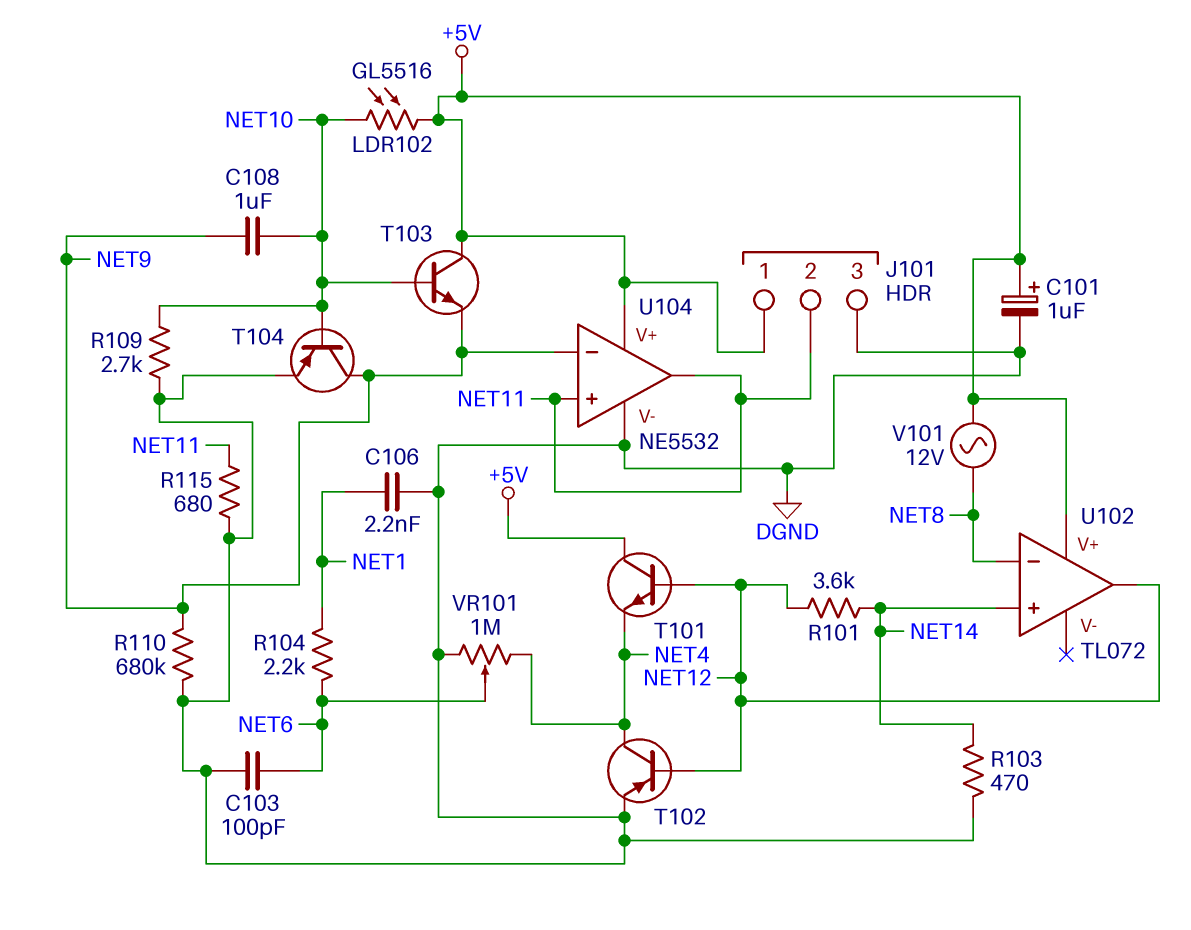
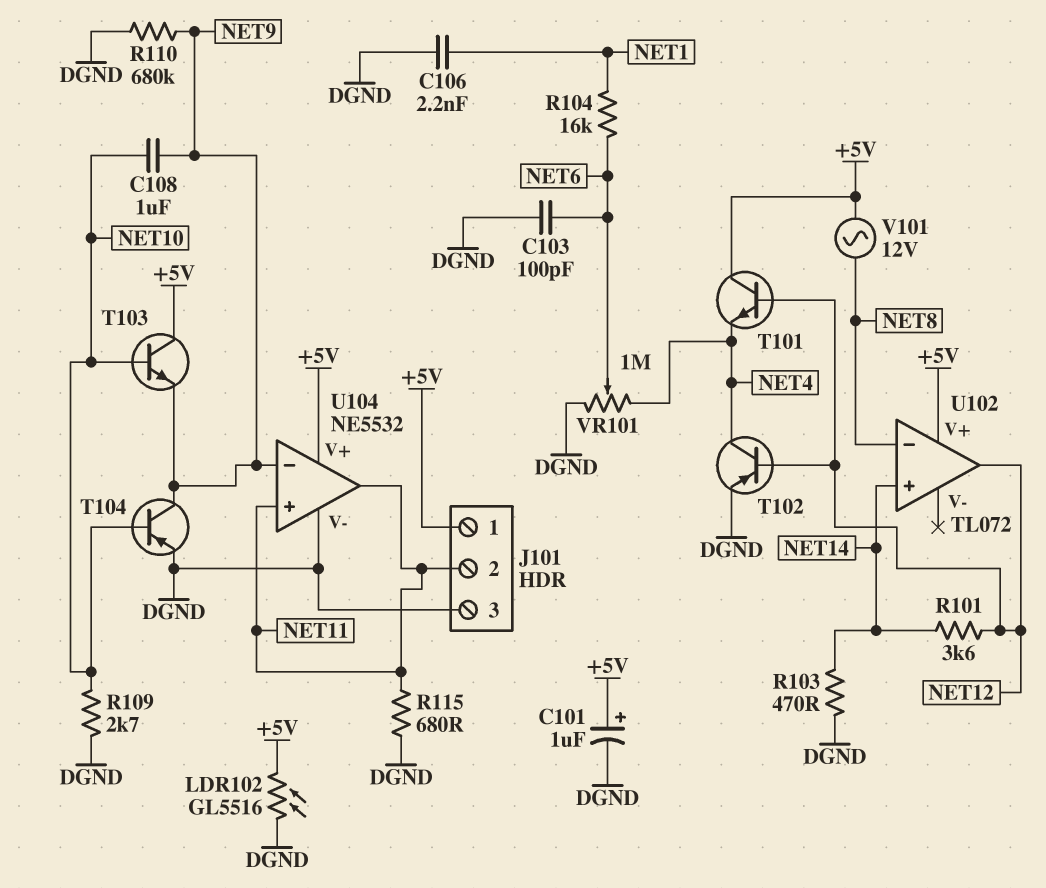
LDR102: GL5516 (+5V, NET10) -> GL5516 (+5V, DGND)
R104: 2.2k (NET1, NET6) -> 16k (NET1, NET6)

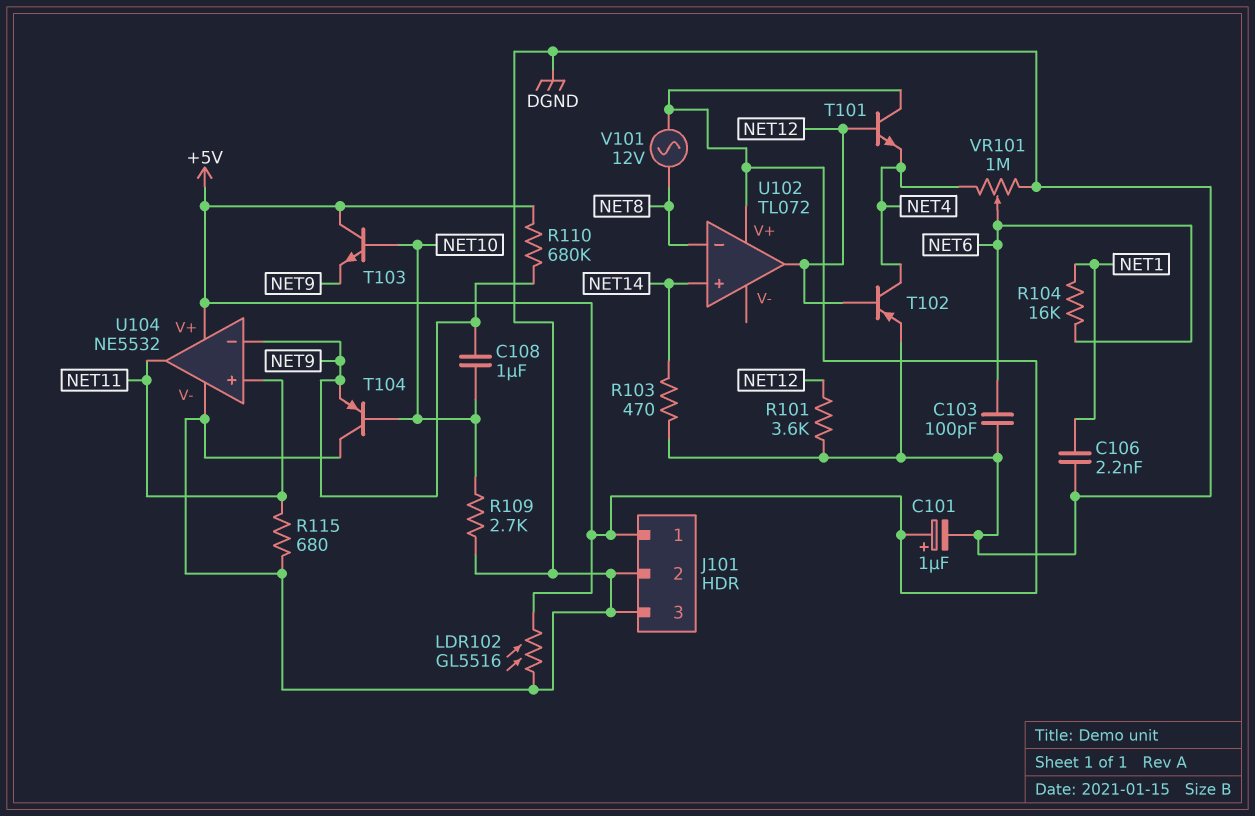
J101 pin 2: NET11 -> DGND
R101: 3.6k (NET12, NET14) -> 3.6k (DGND, NET12)
R110: 680k (DGND, NET9) -> 680k (+5V, NET9)
T104: PNP (B NET10, C NET9, E DGND) -> PNP (B NET10, C DGND, E NET9)

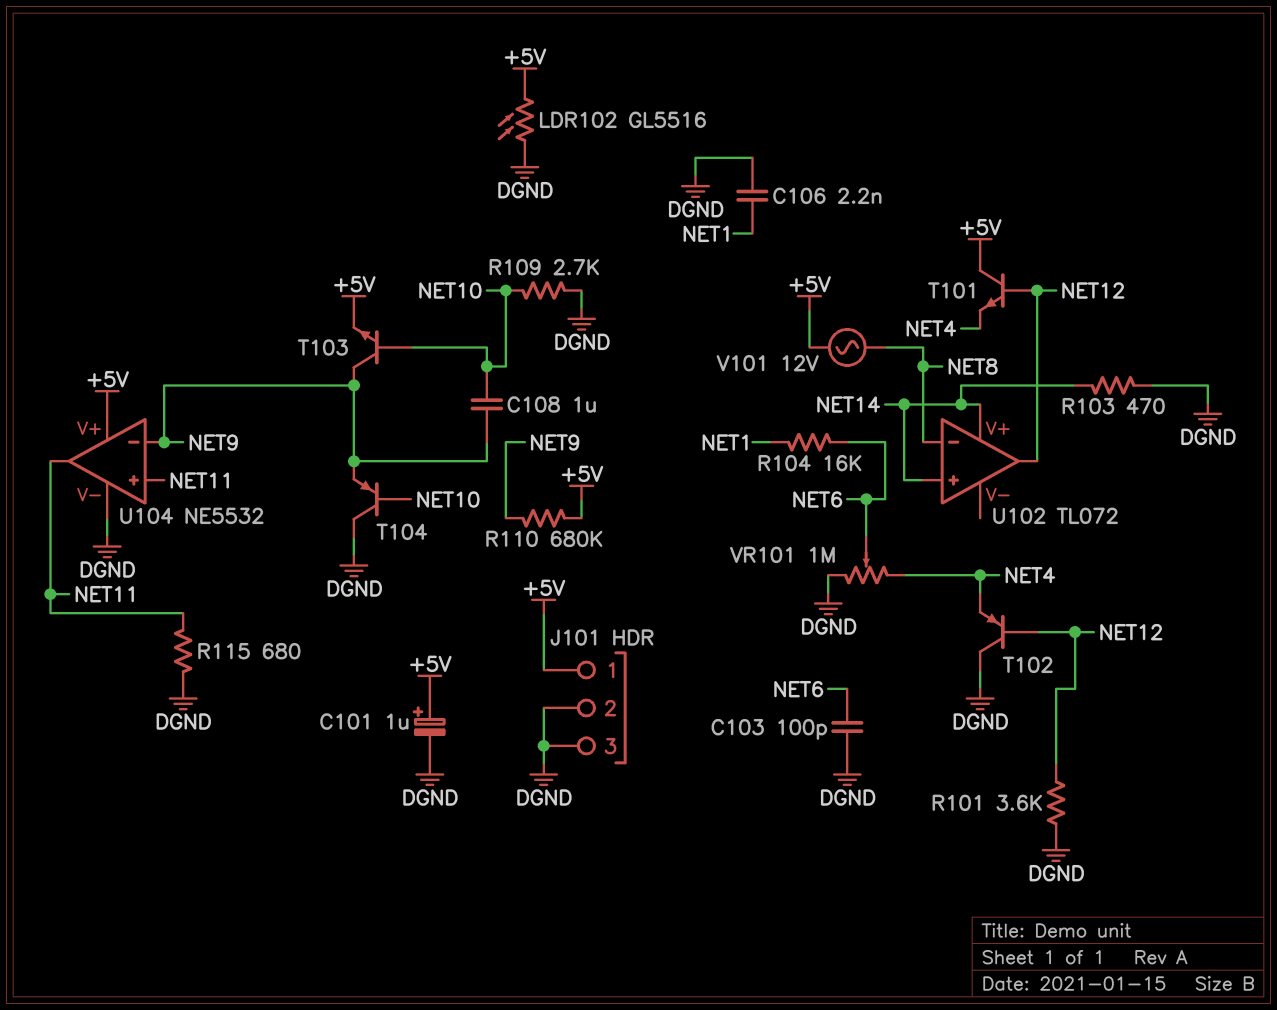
T102: PNP (B NET12, C NET4, E DGND) -> PNP (B NET12, C DGND, E NET4)
T103: NPN (B NET10, C +5V, E NET9) -> NPN (B NET10, C NET9, E +5V)
U102 pin V+: +5V -> NET14

